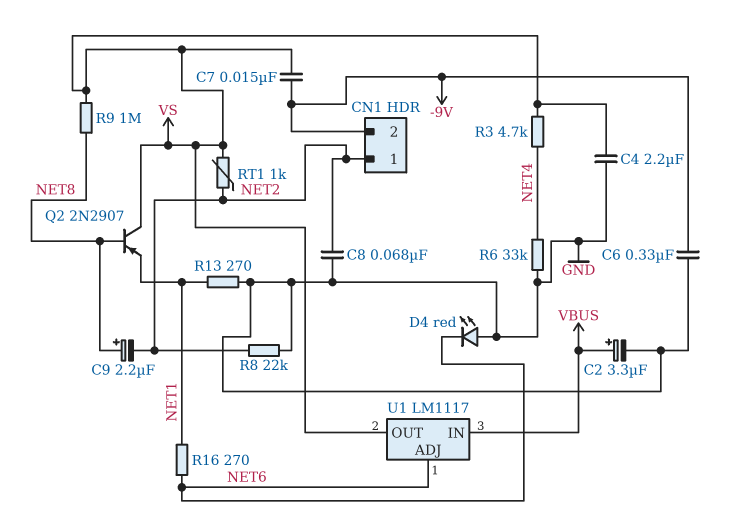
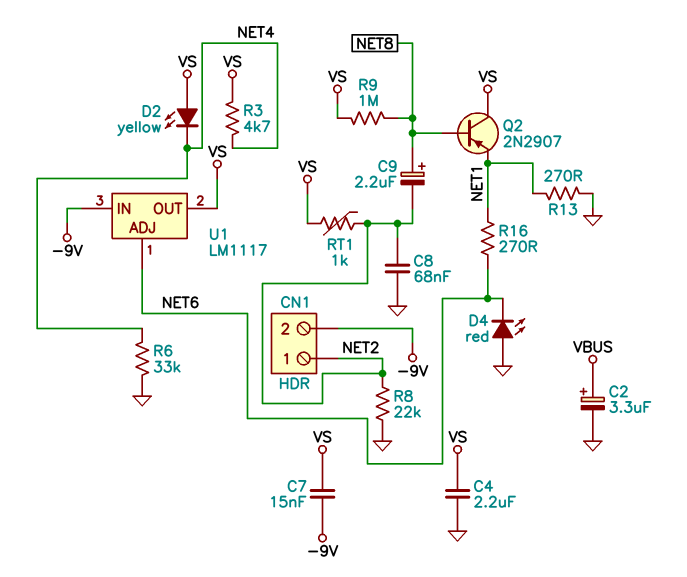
C6: 330nF (-9V, GND) -> none
D2: none -> LED yellow (A VS, K NET4)
U1 pin IN: VBUS -> -9V

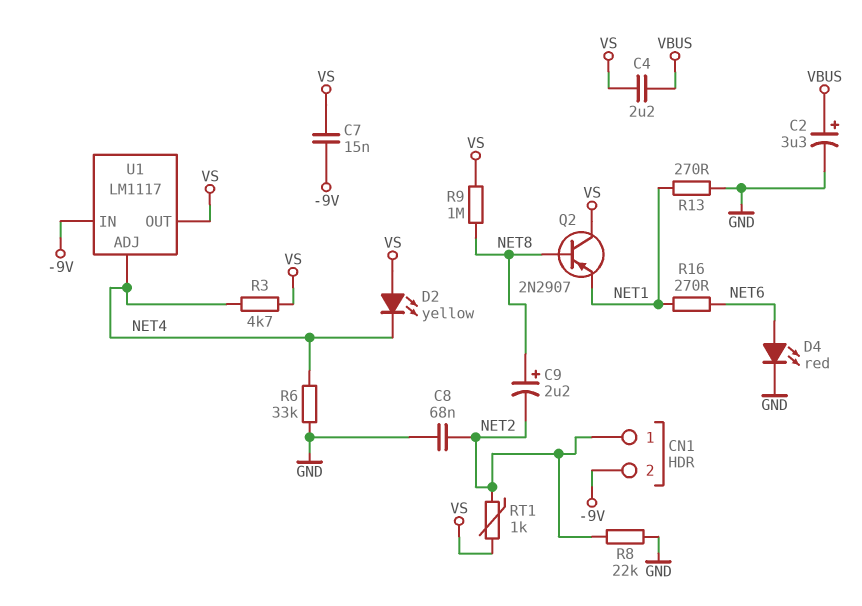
C4: 2.2uF (GND, VS) -> 2.2uF (VBUS, VS)
D4: LED red (A GND, K NET6) -> LED red (A NET6, K GND)
U1 pin ADJ: NET6 -> NET4

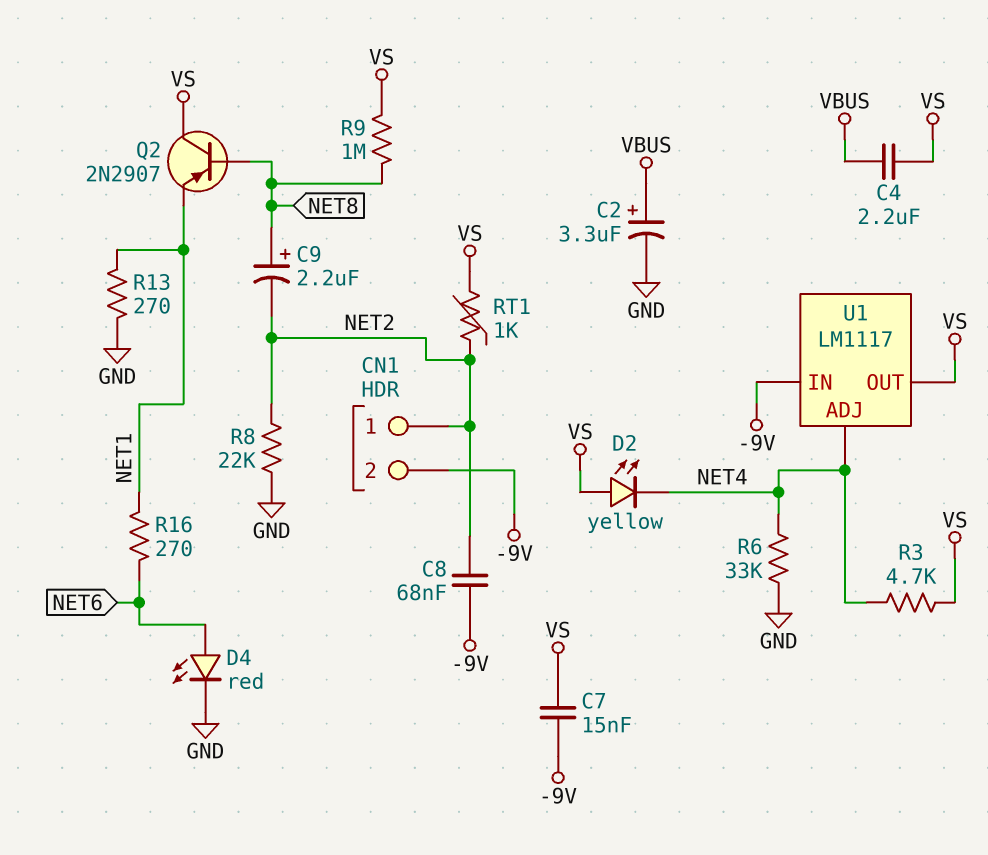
C8: 68nF (GND, NET2) -> 68nF (-9V, NET2)

